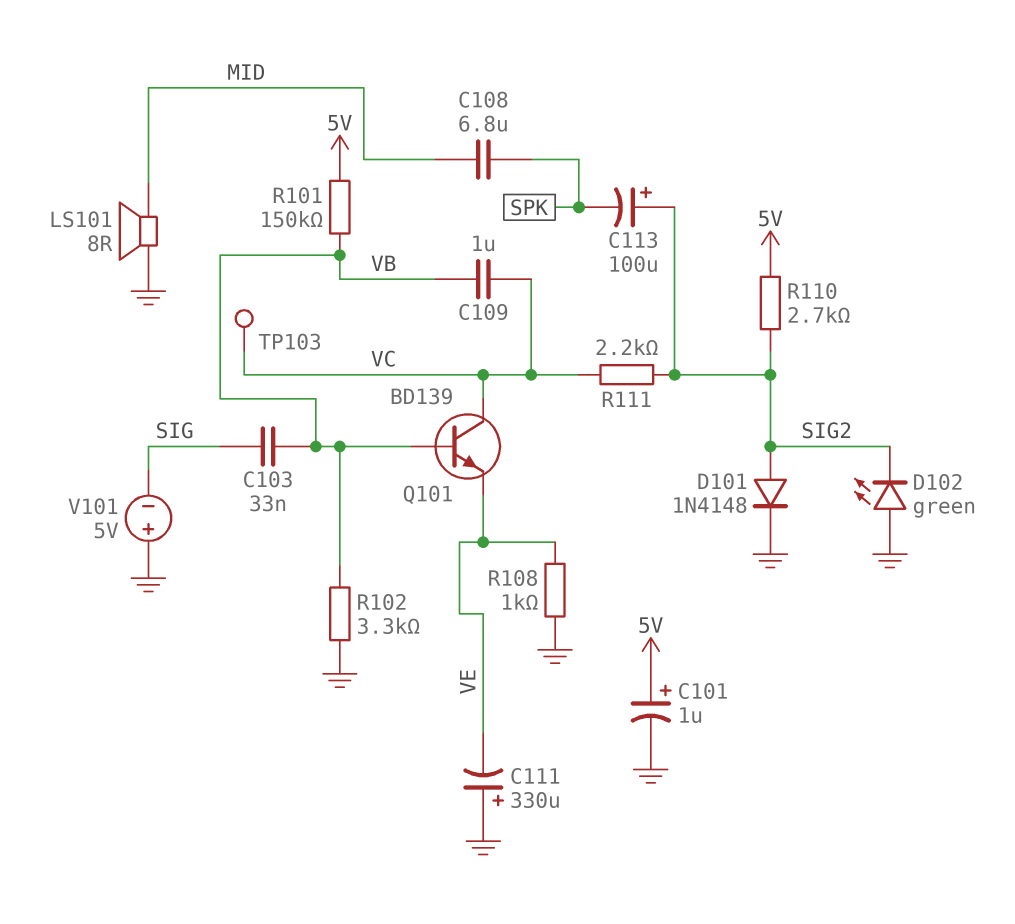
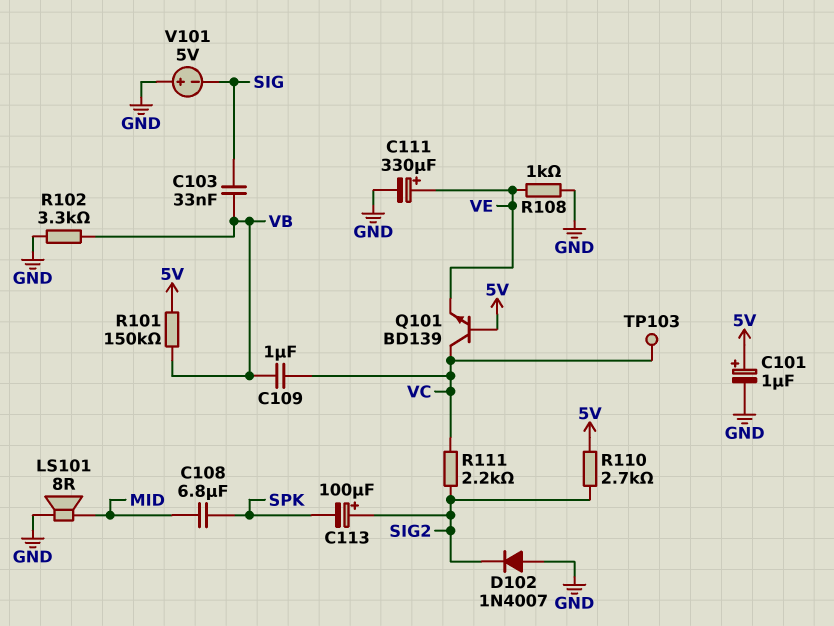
C111: 330uF (plus GND, minus VE) -> 330uF (plus VE, minus GND)
D101: diode 1N4148 (A SIG2, K GND) -> none
D102: LED green (A GND, K SIG2) -> diode 1N4007 (A GND, K SIG2)
Q101: NPN BD139 (B VB, C VC, E VE) -> NPN BD139 (B 5V, C VC, E VE)

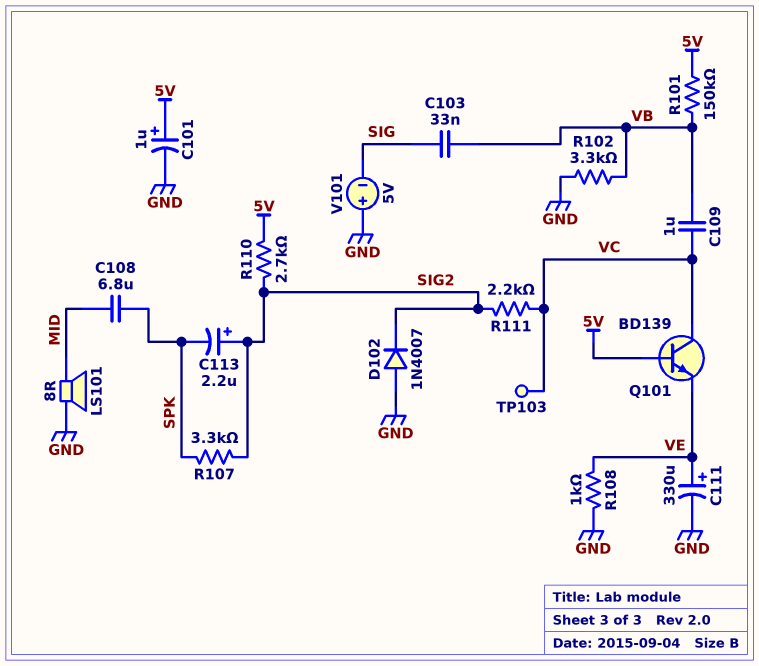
C113: 100uF (plus SIG2, minus SPK) -> 2.2uF (plus SIG2, minus SPK)
R107: none -> 3.3k (SIG2, SPK)

